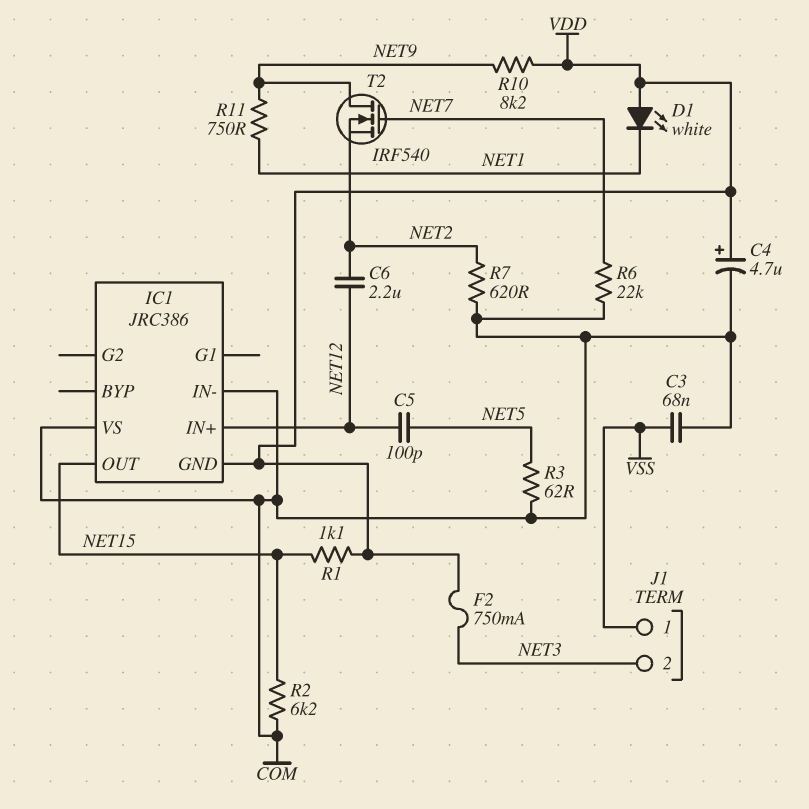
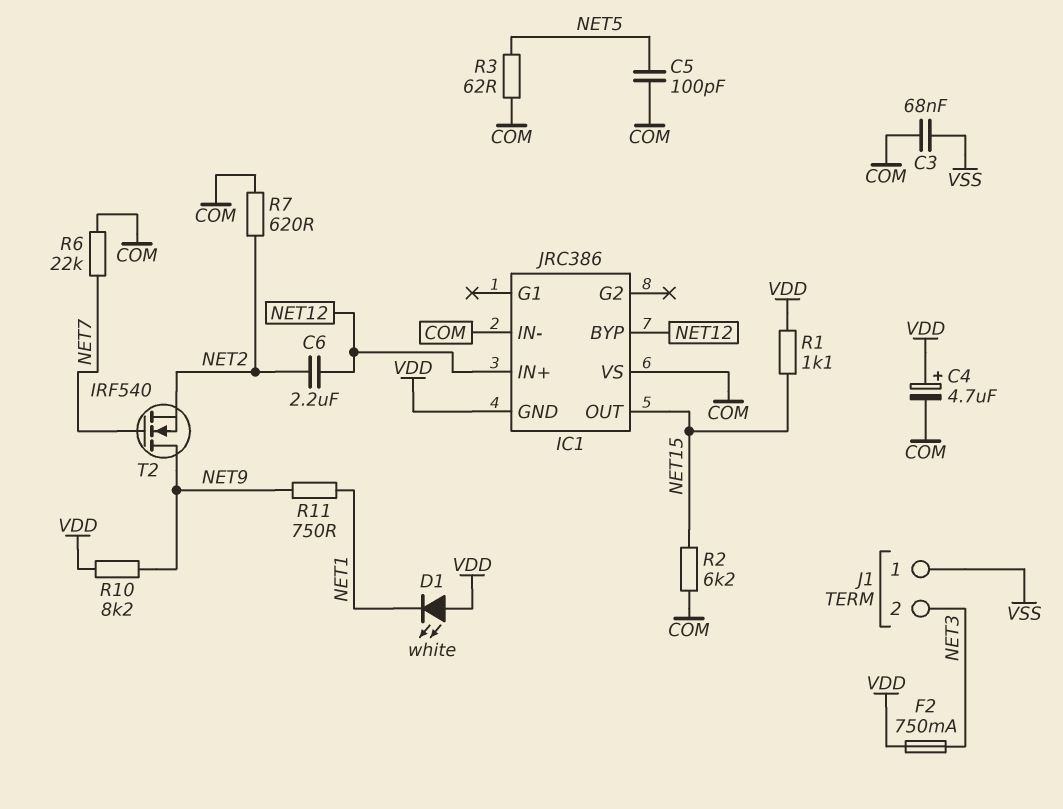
C5: 100pF (NET5, NET12) -> 100pF (COM, NET5)
IC1 pin BYP: none -> NET12

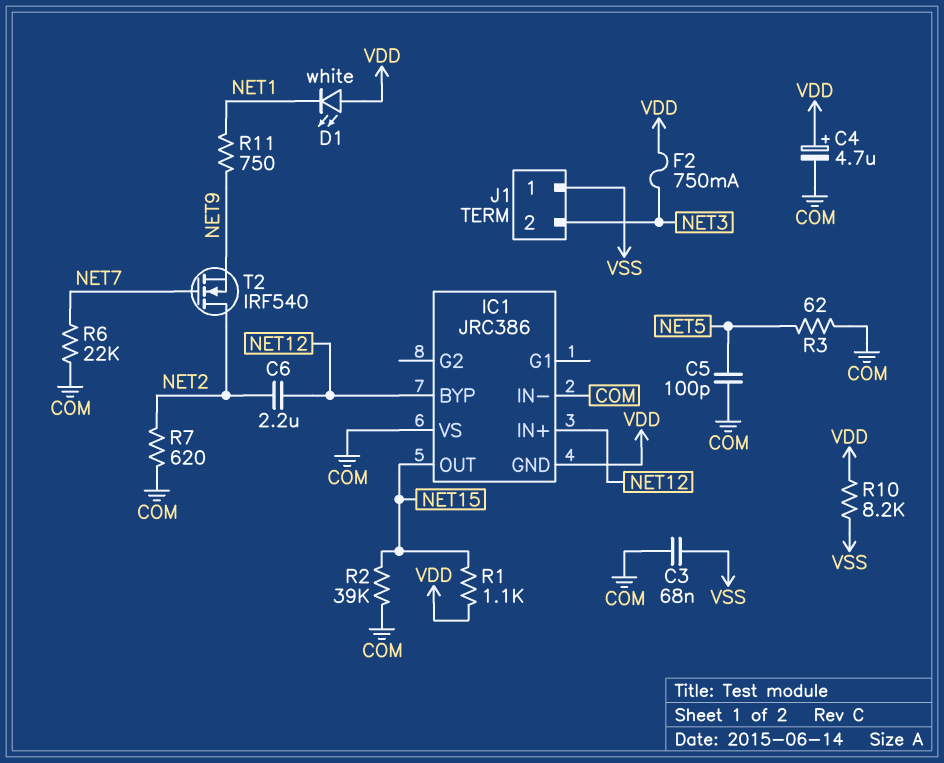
R2: 6.2k (COM, NET15) -> 39k (COM, NET15)
R10: 8.2k (NET9, VDD) -> 8.2k (VDD, VSS)
T2: NMOS IRF540 (G NET7, D NET9, S NET2) -> NMOS IRF540 (G NET7, D NET2, S NET9)

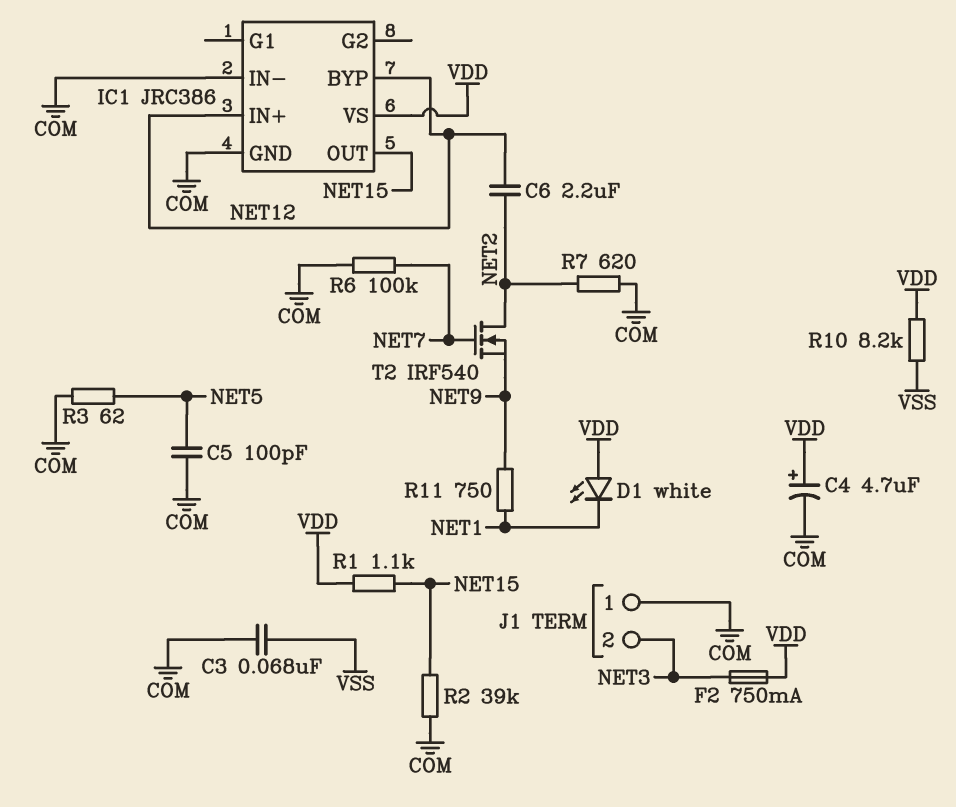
IC1 pin GND: VDD -> COM
IC1 pin VS: COM -> VDD
J1 pin 1: VSS -> COM
R6: 22k (COM, NET7) -> 100k (COM, NET7)

